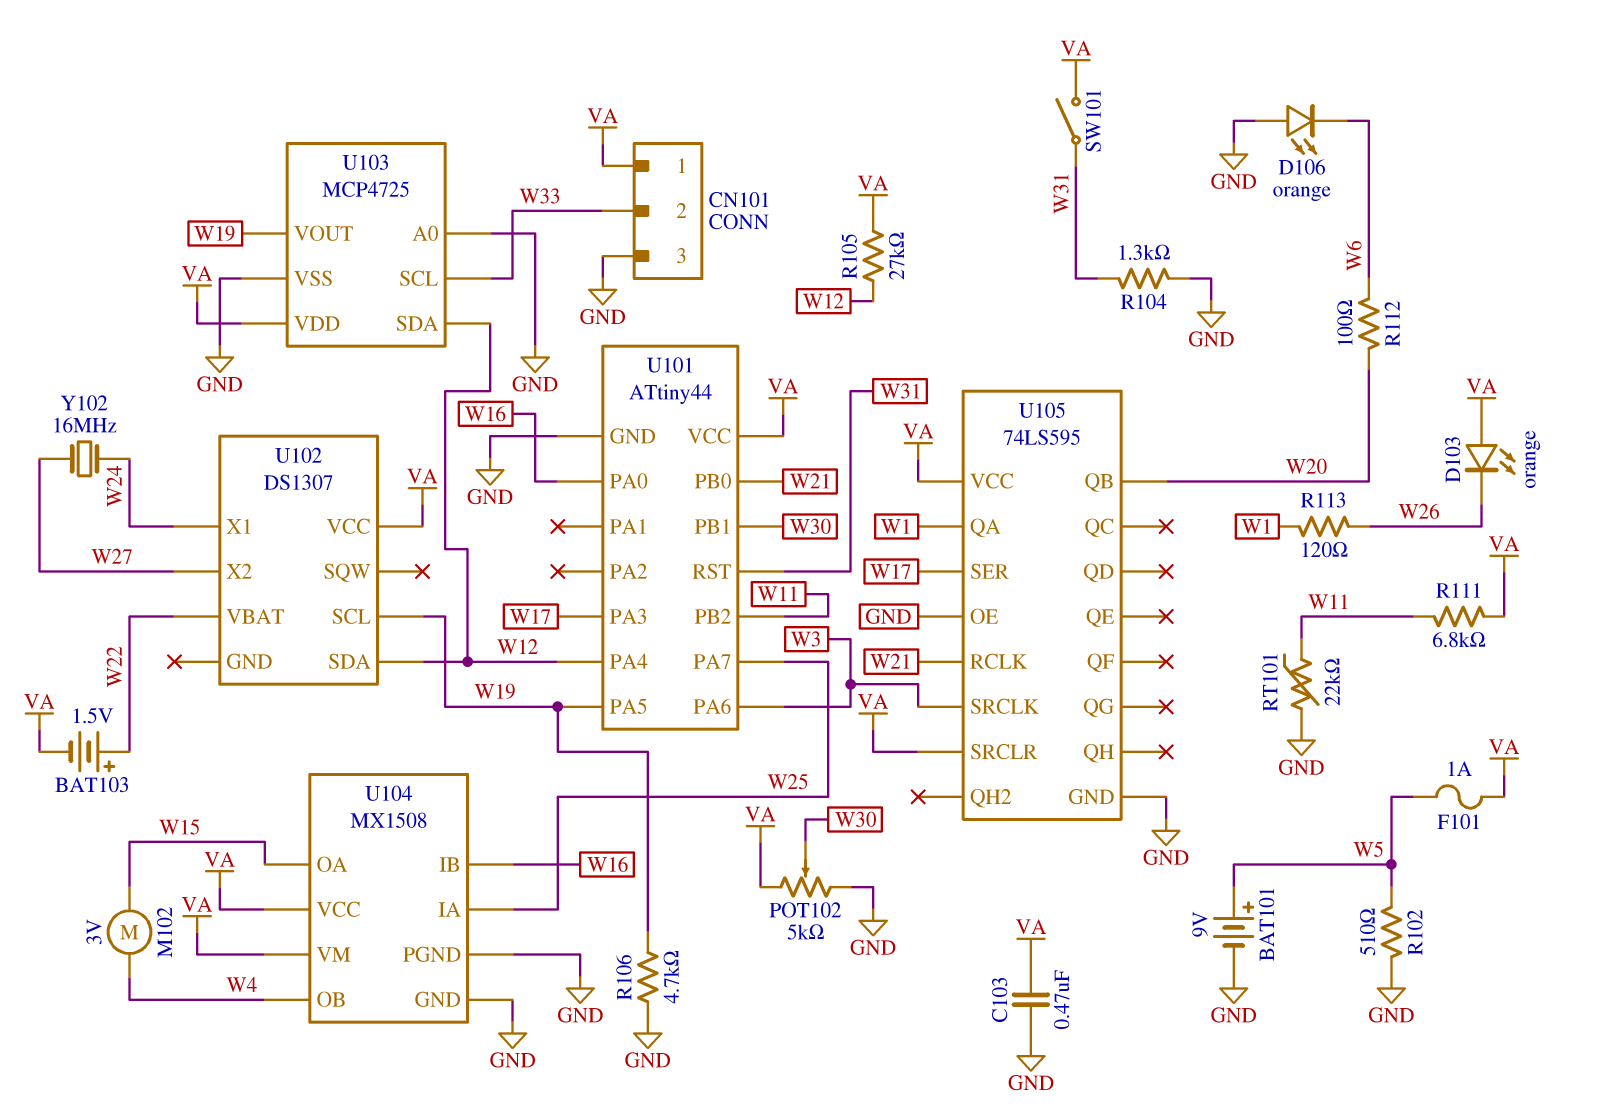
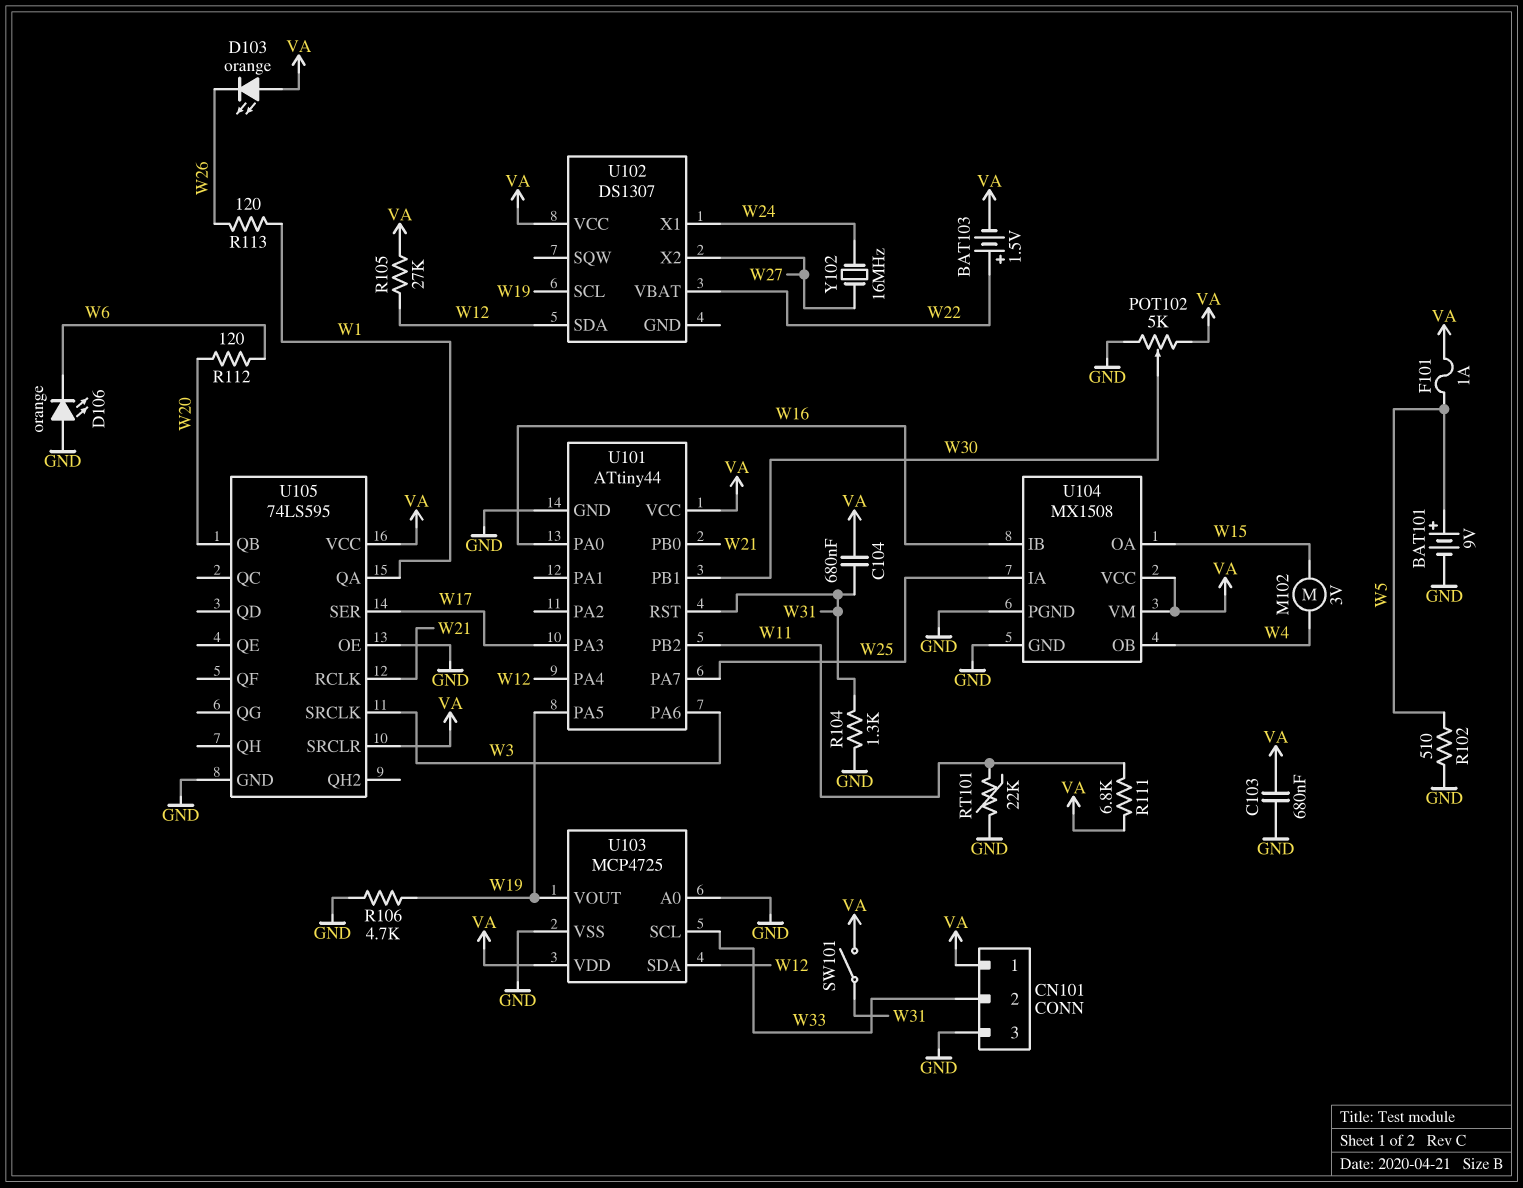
C103: 470nF (GND, VA) -> 680nF (GND, VA)
C104: none -> 680nF (VA, W31)
R112: 100 (W6, W20) -> 120 (W6, W20)

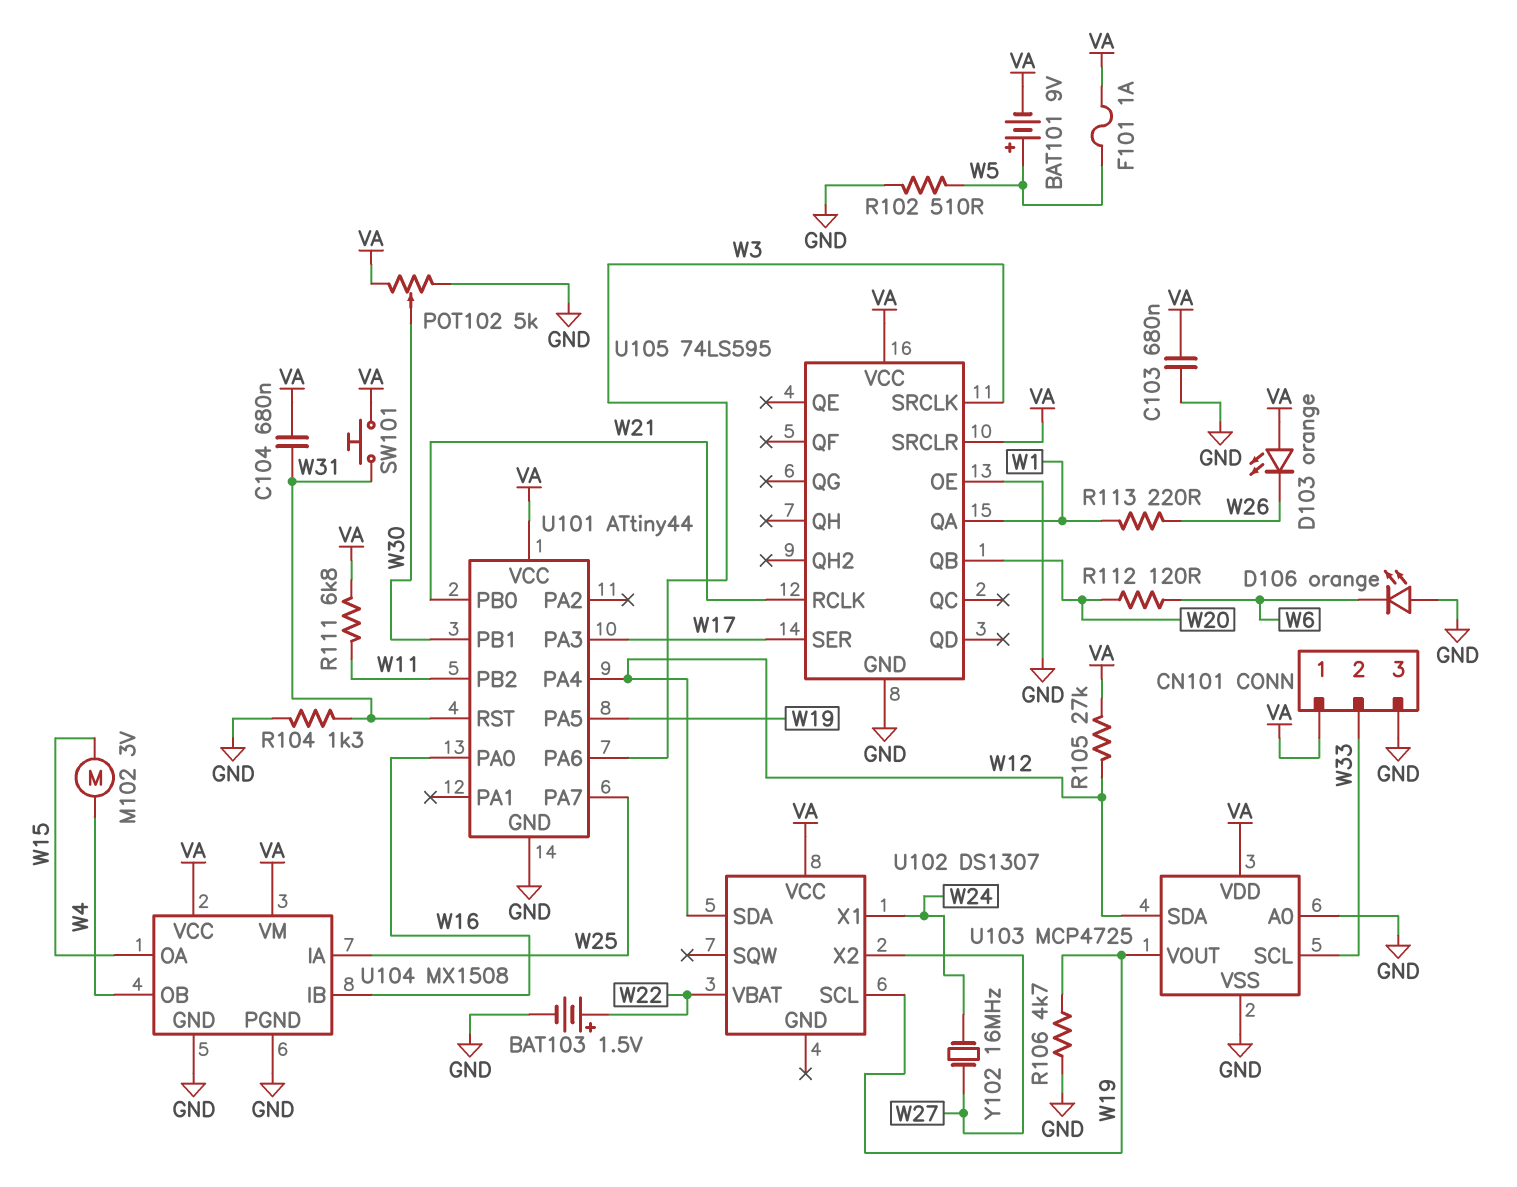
BAT101: 9V (plus W5, minus GND) -> 9V (plus W5, minus VA)
BAT103: 1.5V (plus W22, minus VA) -> 1.5V (plus W22, minus GND)
R113: 120 (W1, W26) -> 220 (W1, W26)
RT101: 22k (GND, W11) -> none
SW101: switch (VA, W31) -> button (VA, W31)

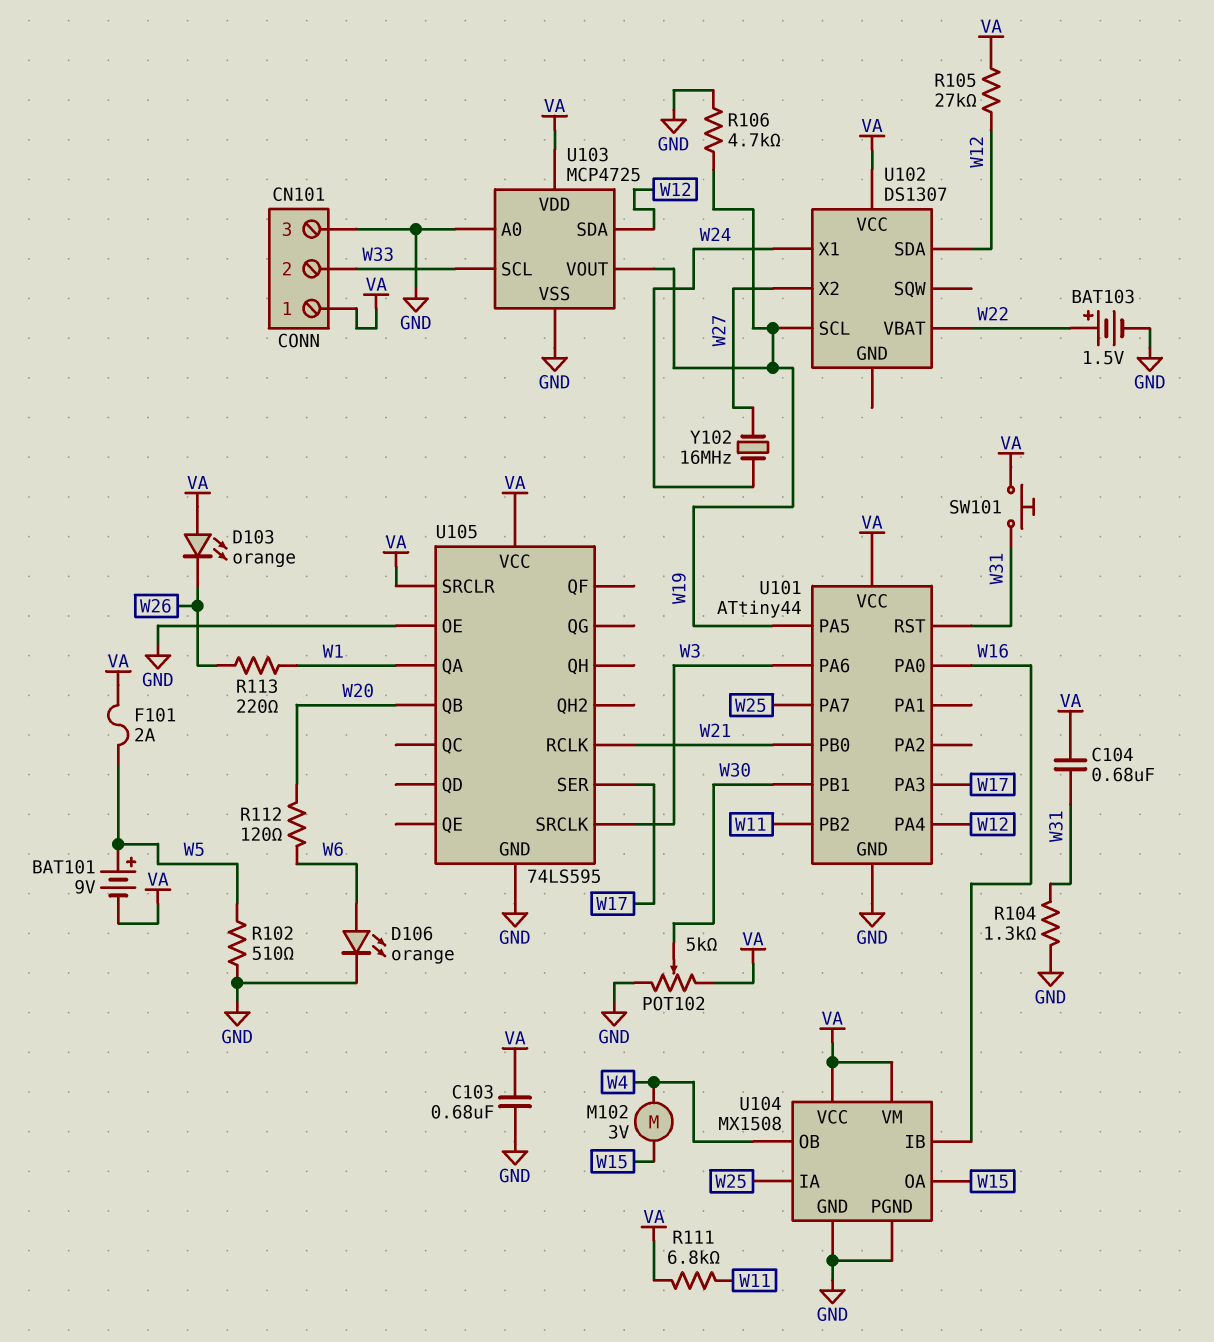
D106: LED orange (A GND, K W6) -> LED orange (A W6, K GND)
F101: 1A (VA, W5) -> 2A (VA, W5)

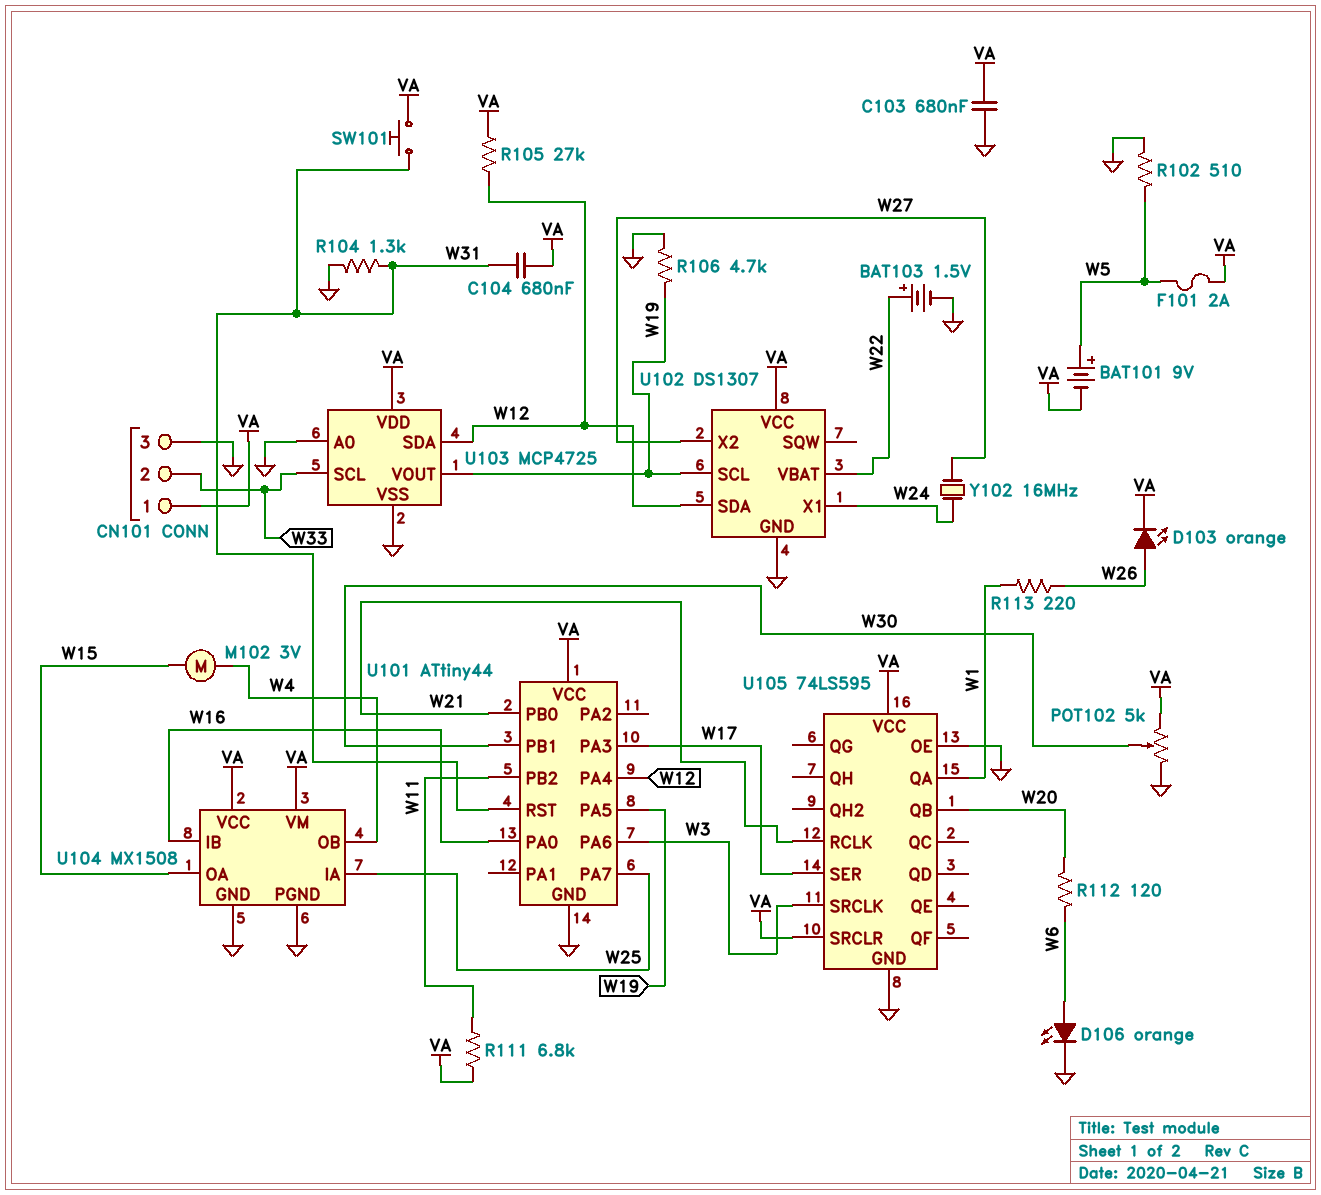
D103: LED orange (A VA, K W26) -> LED orange (A W26, K VA)
U102 pin GND: none -> GND

